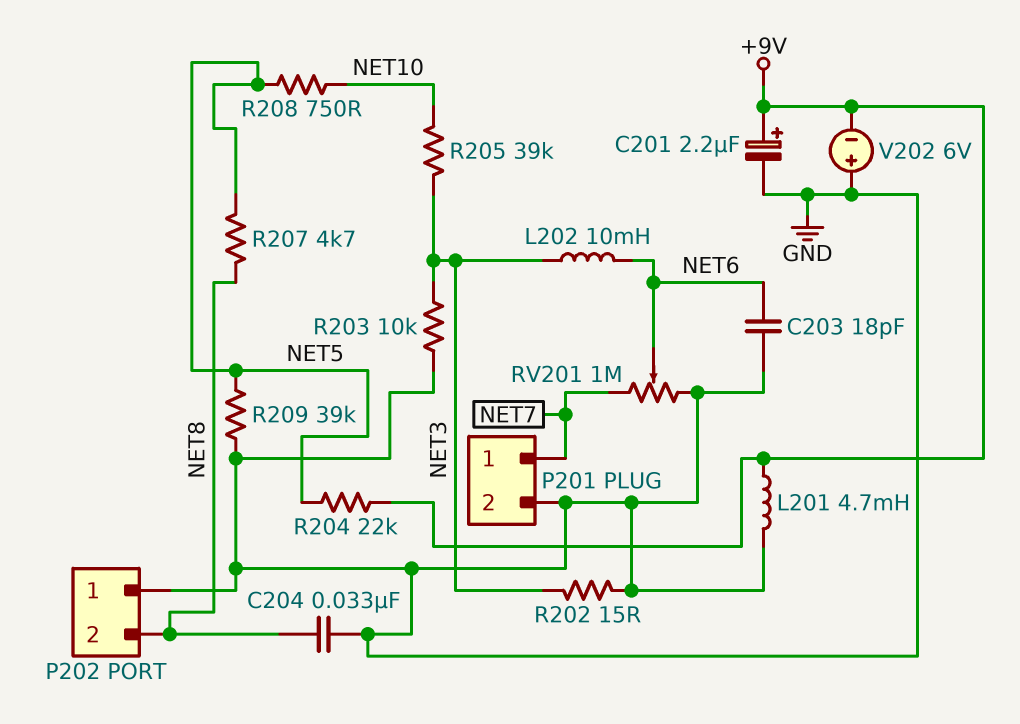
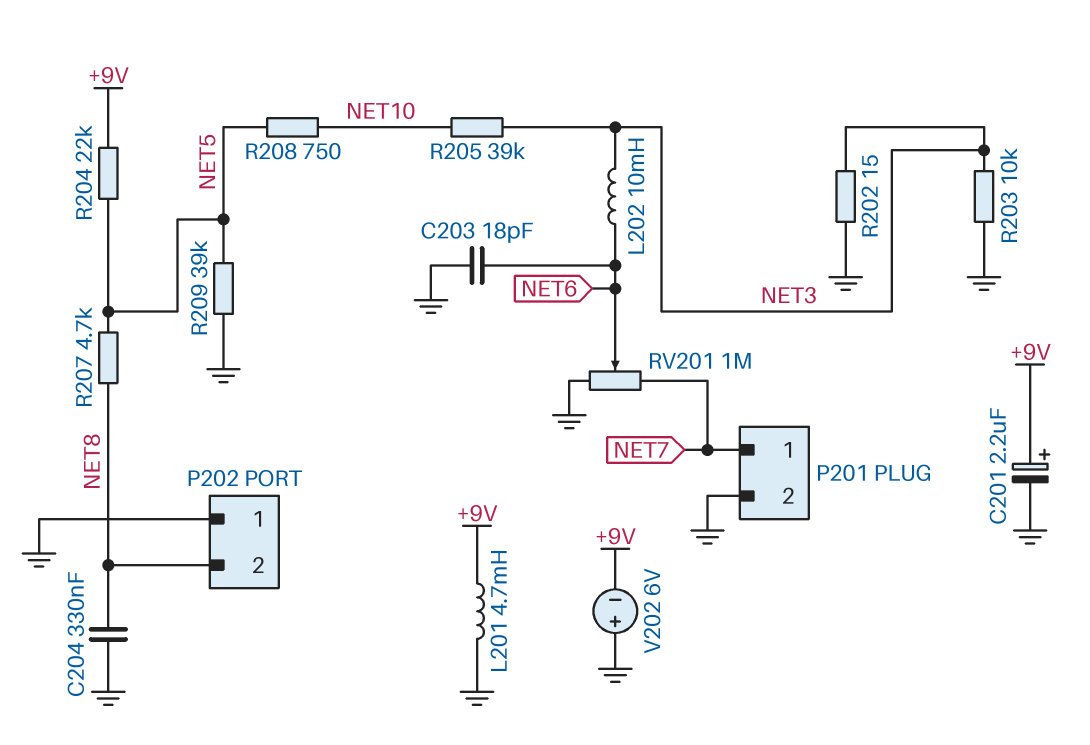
C204: 33nF (GND, NET8) -> 330nF (GND, NET8)

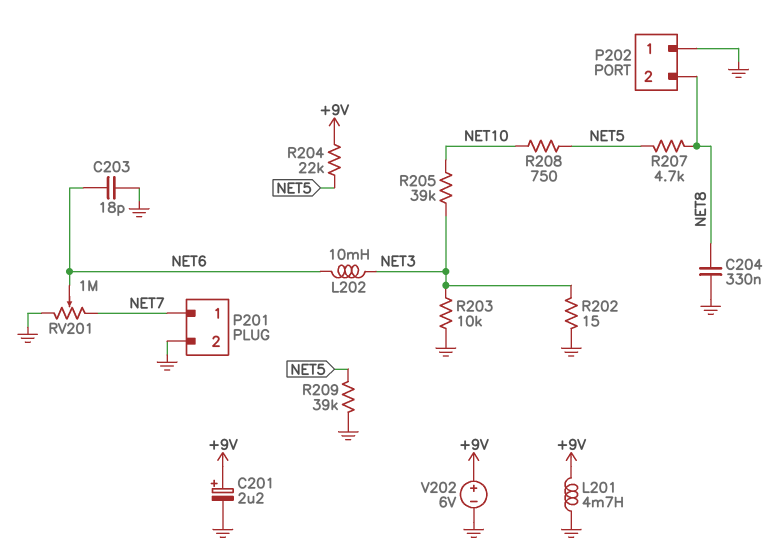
V202: 6V (plus GND, minus +9V) -> 6V (plus +9V, minus GND)

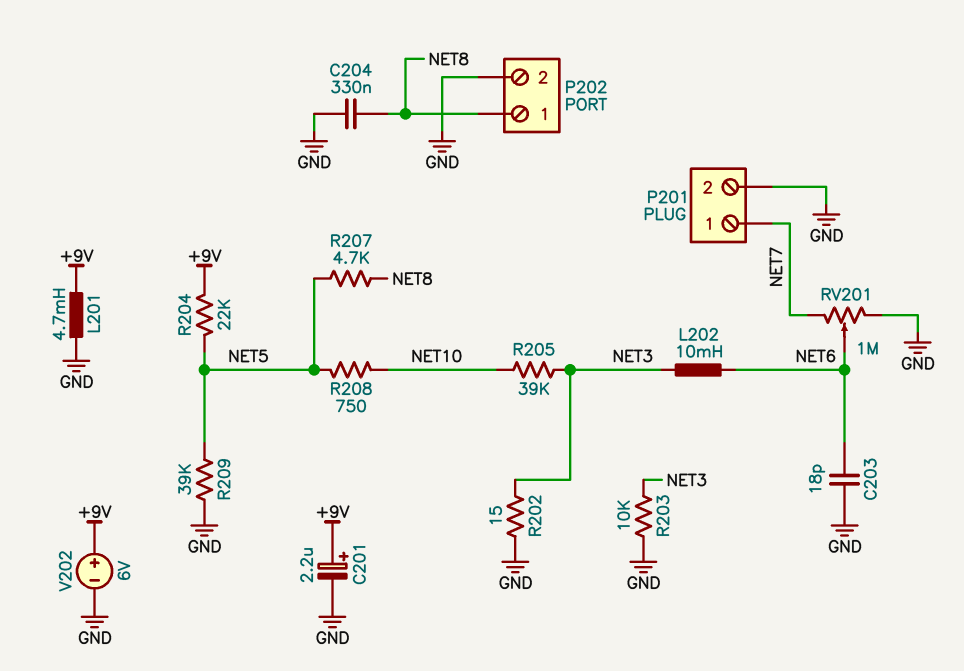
P202 pin 1: GND -> NET8
P202 pin 2: NET8 -> GND

